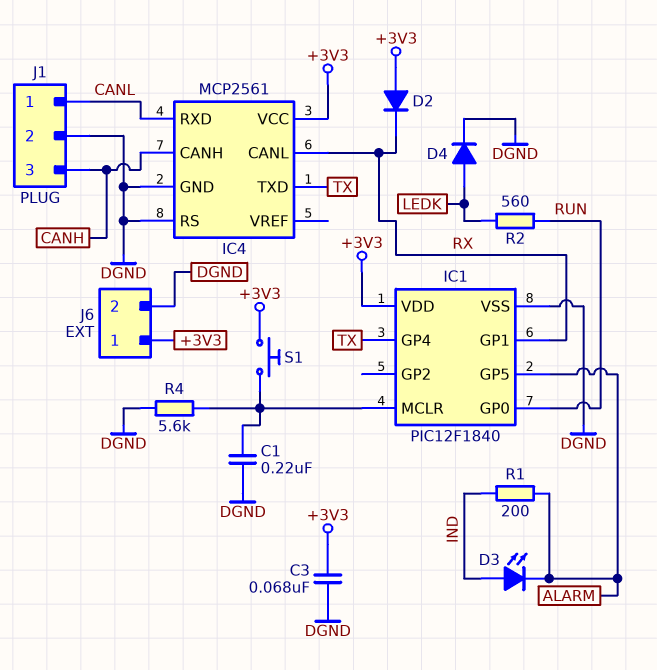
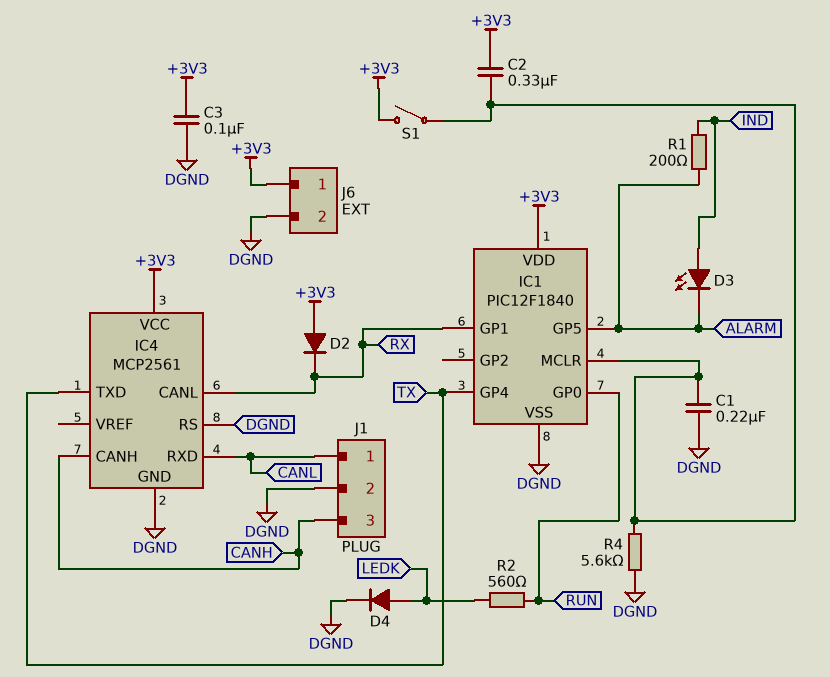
C2: none -> 330nF (+3V3, IC1/MCLR)
C3: 68nF (+3V3, DGND) -> 100nF (+3V3, DGND)
S1: button (+3V3, IC1/MCLR) -> switch (+3V3, IC1/MCLR)

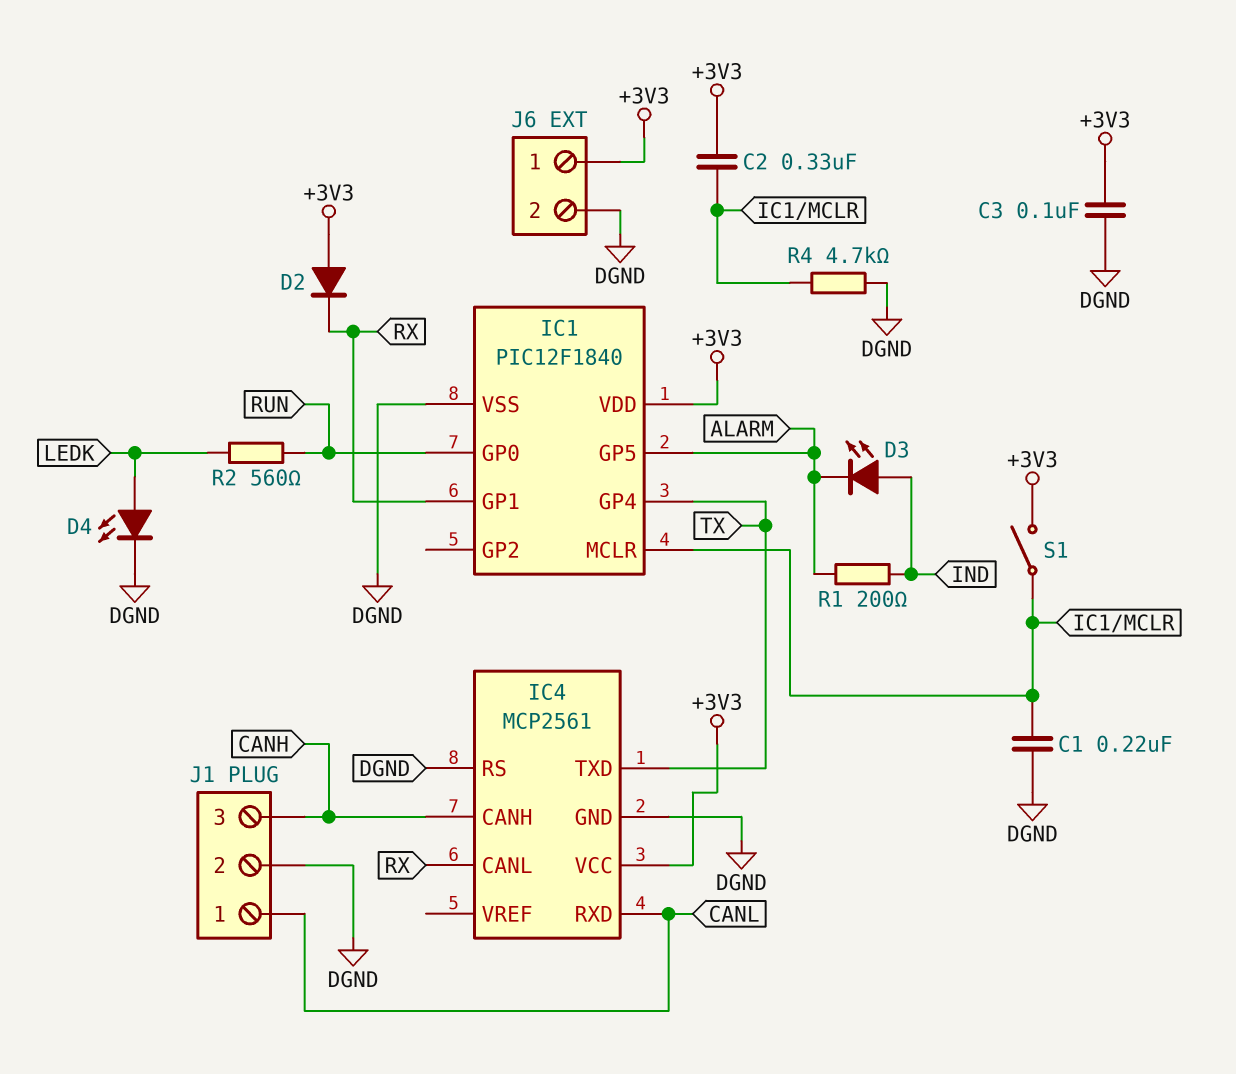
D4: diode (A LEDK, K DGND) -> LED (A LEDK, K DGND)
R4: 5.6k (DGND, IC1/MCLR) -> 4.7k (DGND, IC1/MCLR)

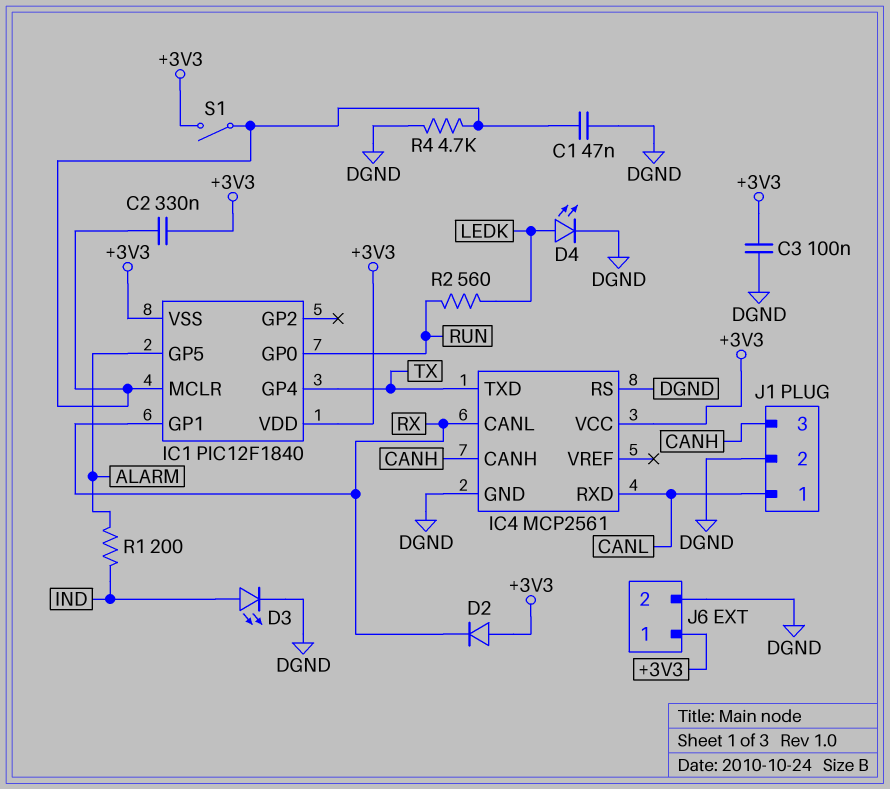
C1: 220nF (DGND, IC1/MCLR) -> 47nF (DGND, IC1/MCLR)
D3: LED (A IND, K ALARM) -> LED (A IND, K DGND)
IC1 pin VSS: DGND -> +3V3

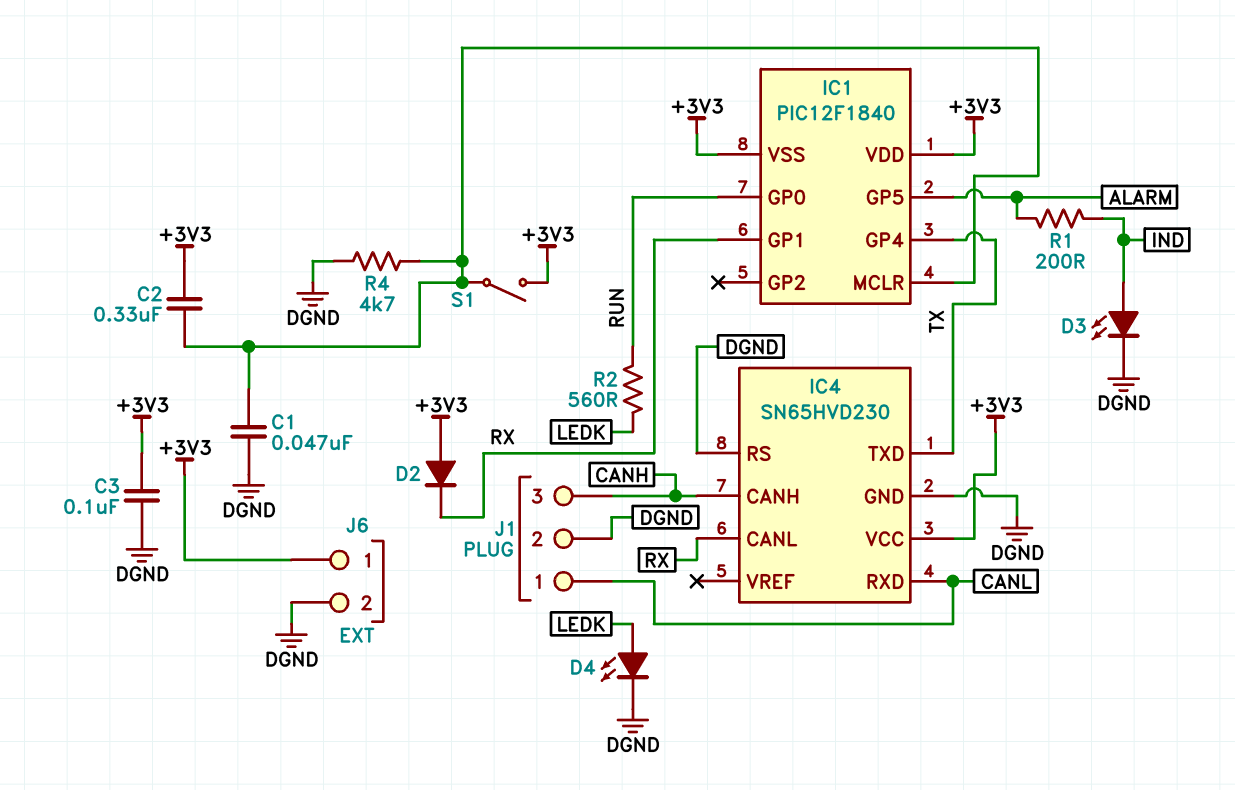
IC4: MCP2561 -> SN65HVD230

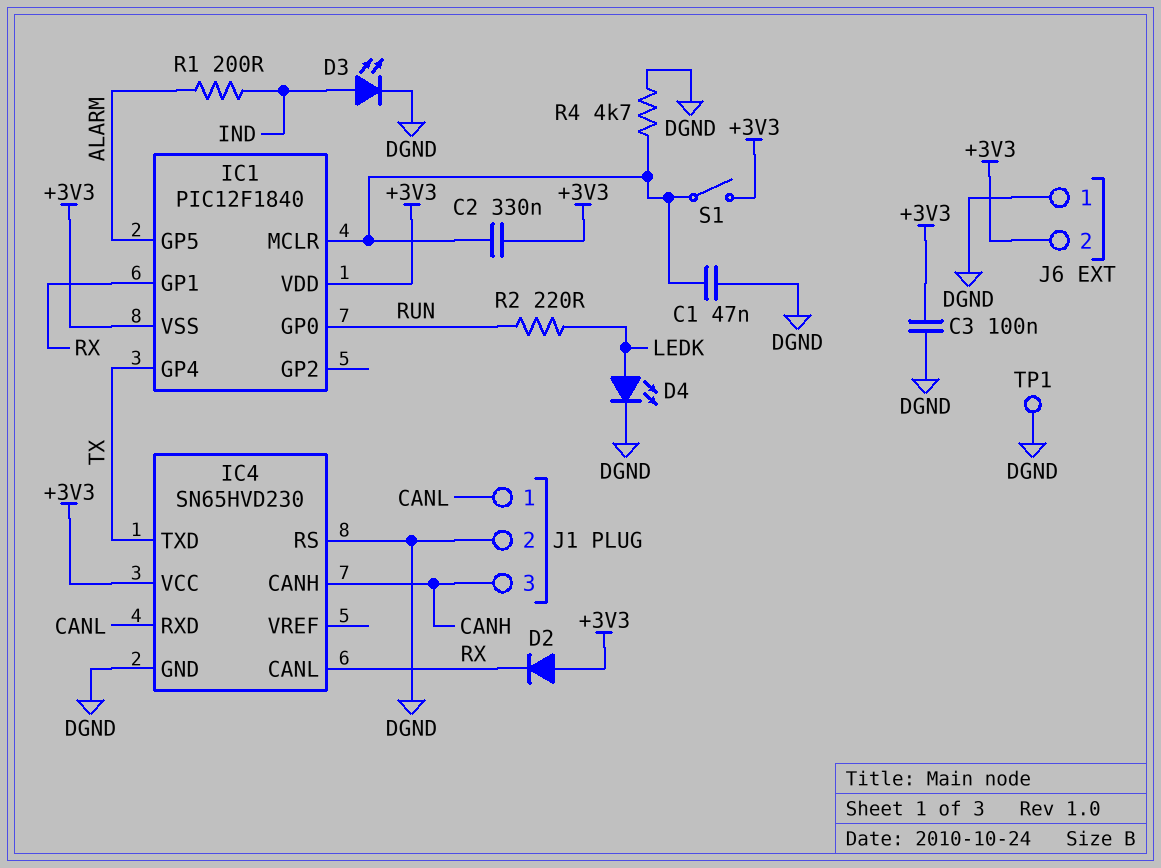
J6 pin 1: +3V3 -> DGND
J6 pin 2: DGND -> +3V3
R2: 560 (LEDK, RUN) -> 220 (LEDK, RUN)
TP1: none -> test point (DGND)

